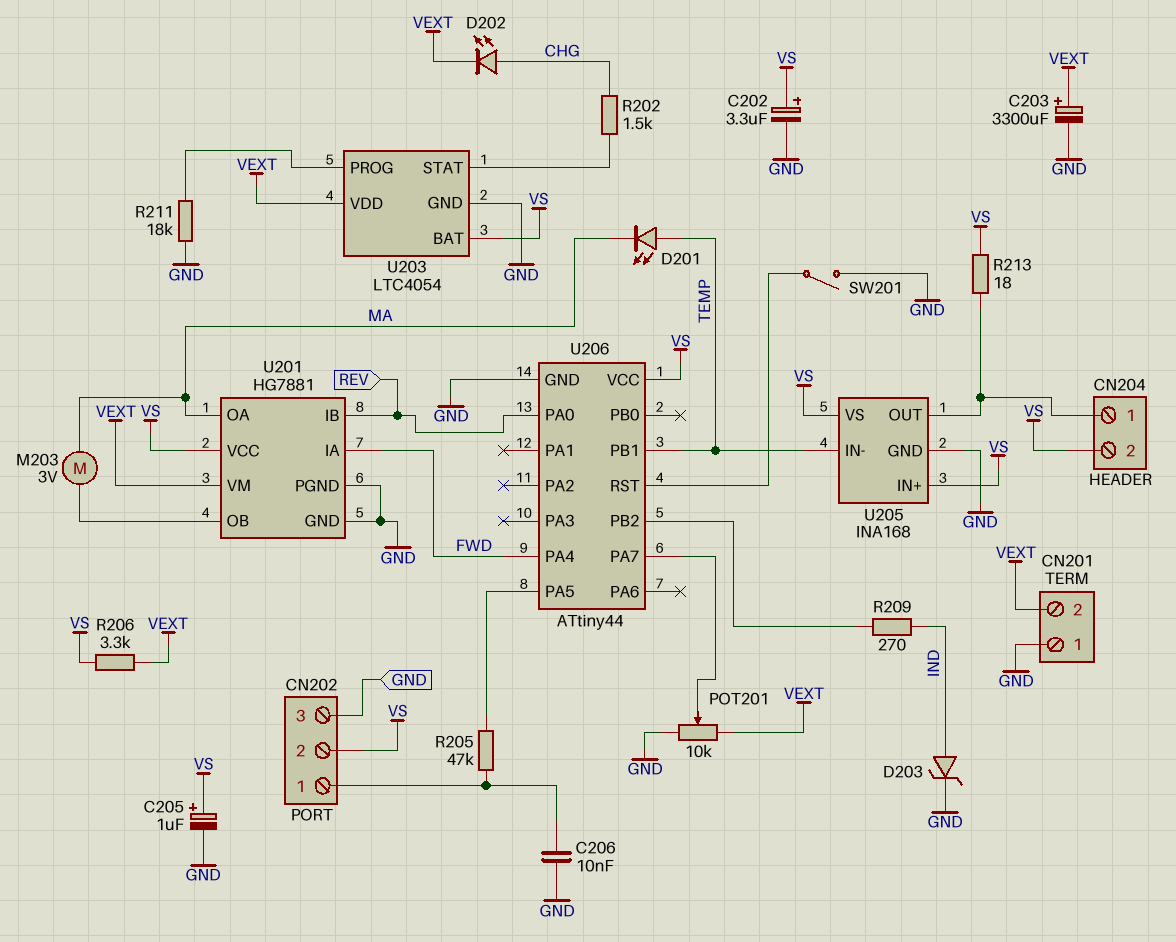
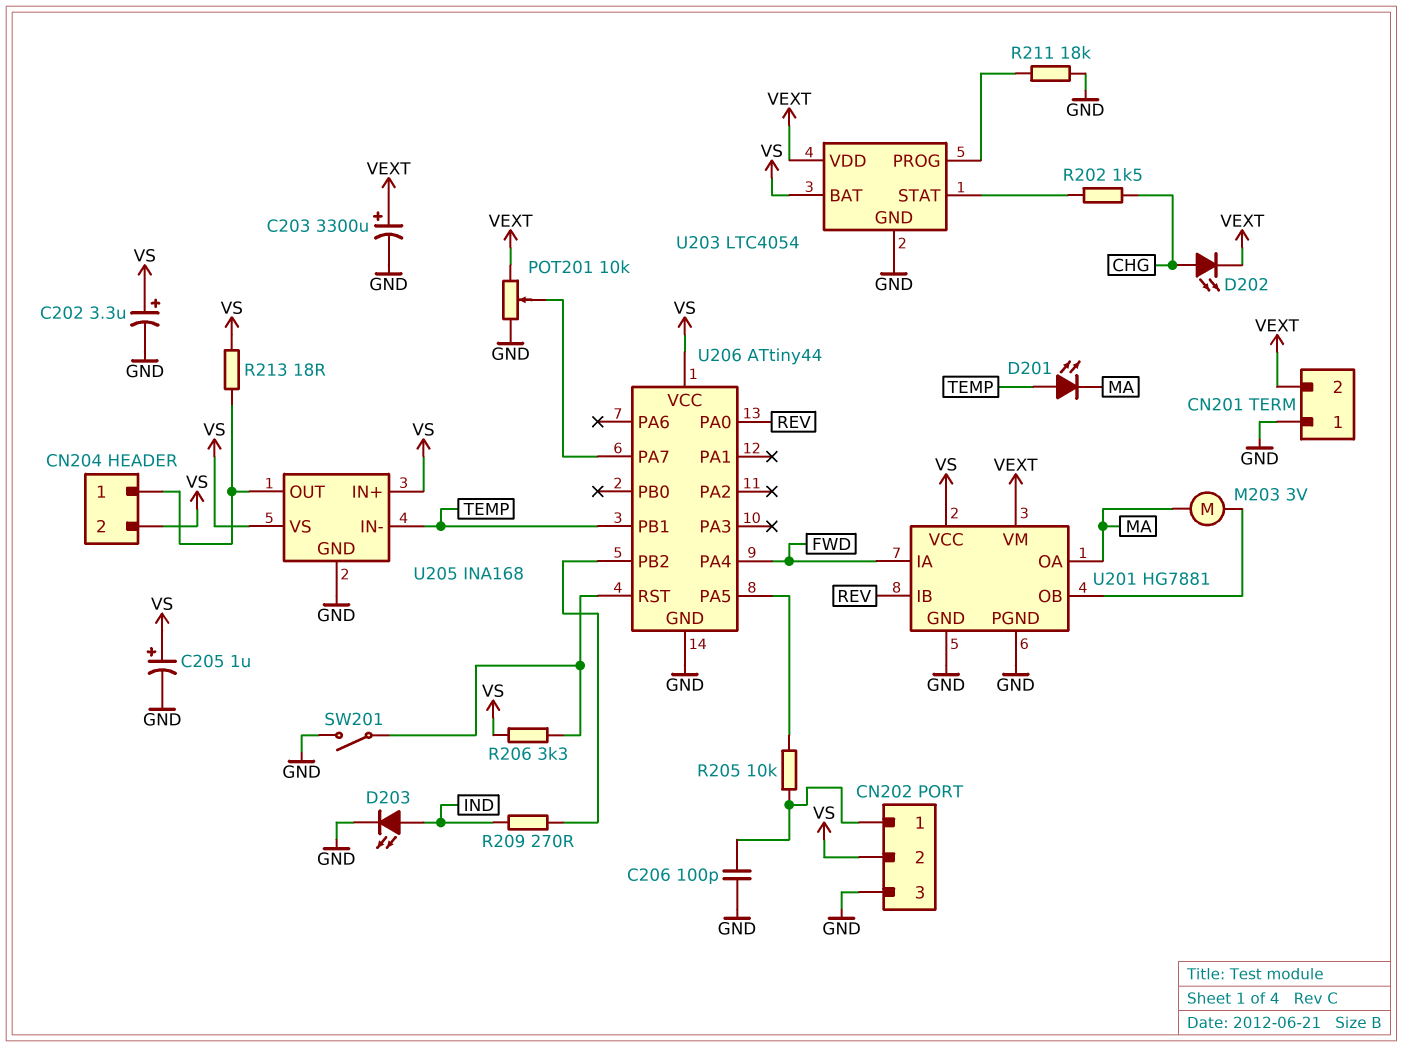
C206: 10nF (CN202/1, GND) -> 100pF (CN202/1, GND)
D203: zener (A IND, K GND) -> LED (A IND, K GND)
R205: 47k (CN202/1, U206/PA5) -> 10k (CN202/1, U206/PA5)
R206: 3.3k (VEXT, VS) -> 3.3k (U206/RST, VS)

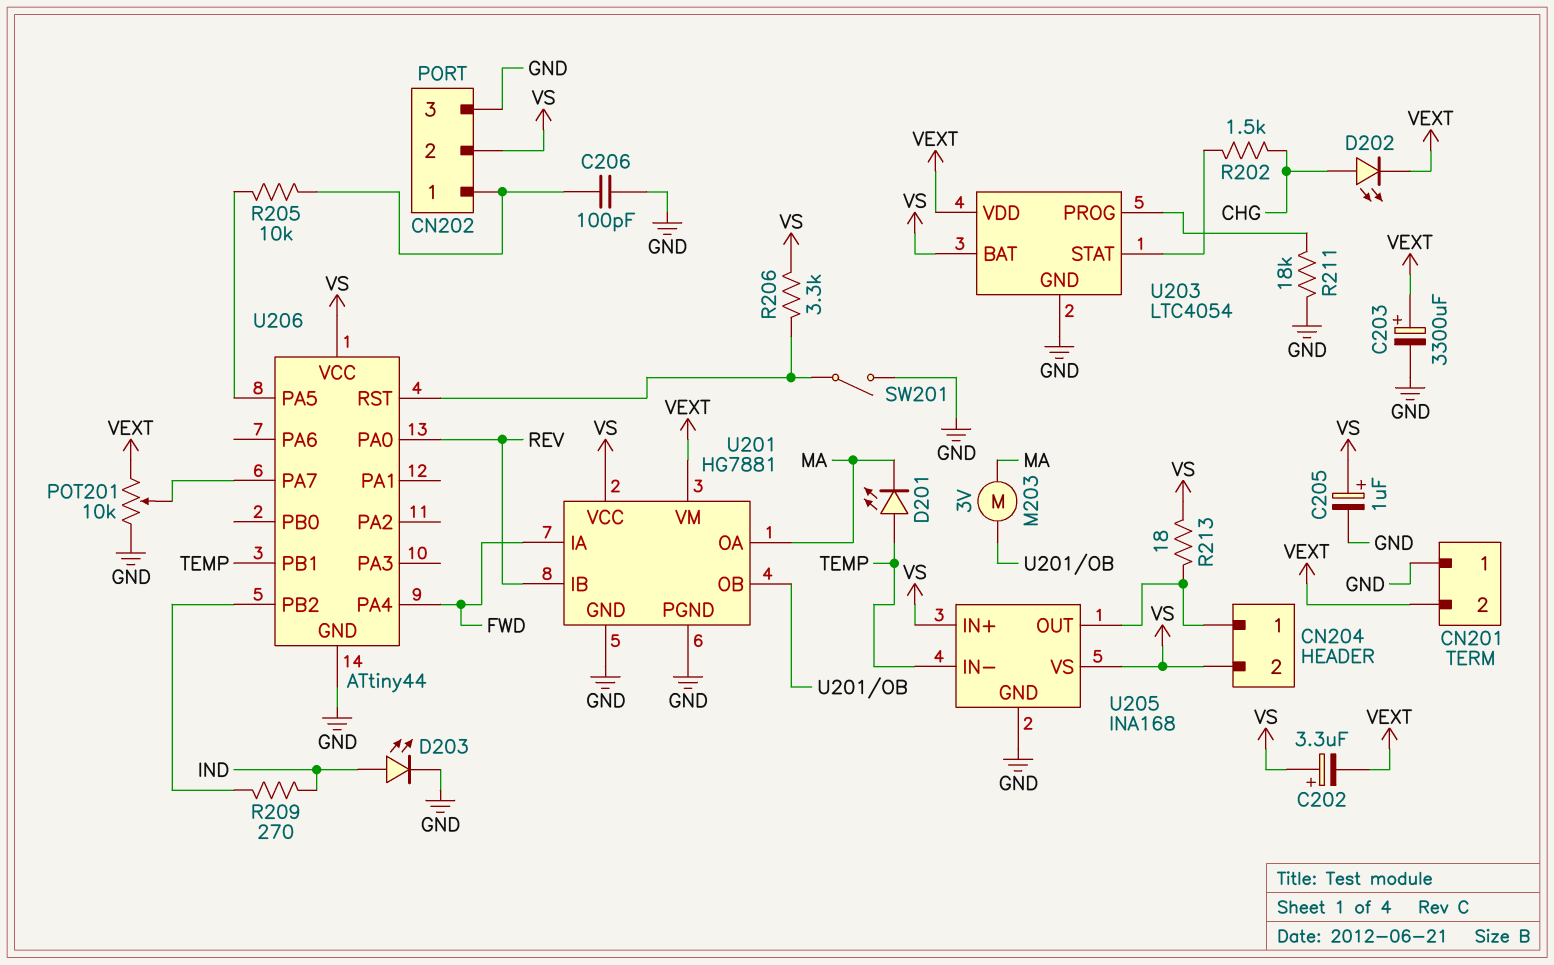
C202: 3.3uF (plus VS, minus GND) -> 3.3uF (plus VS, minus VEXT)

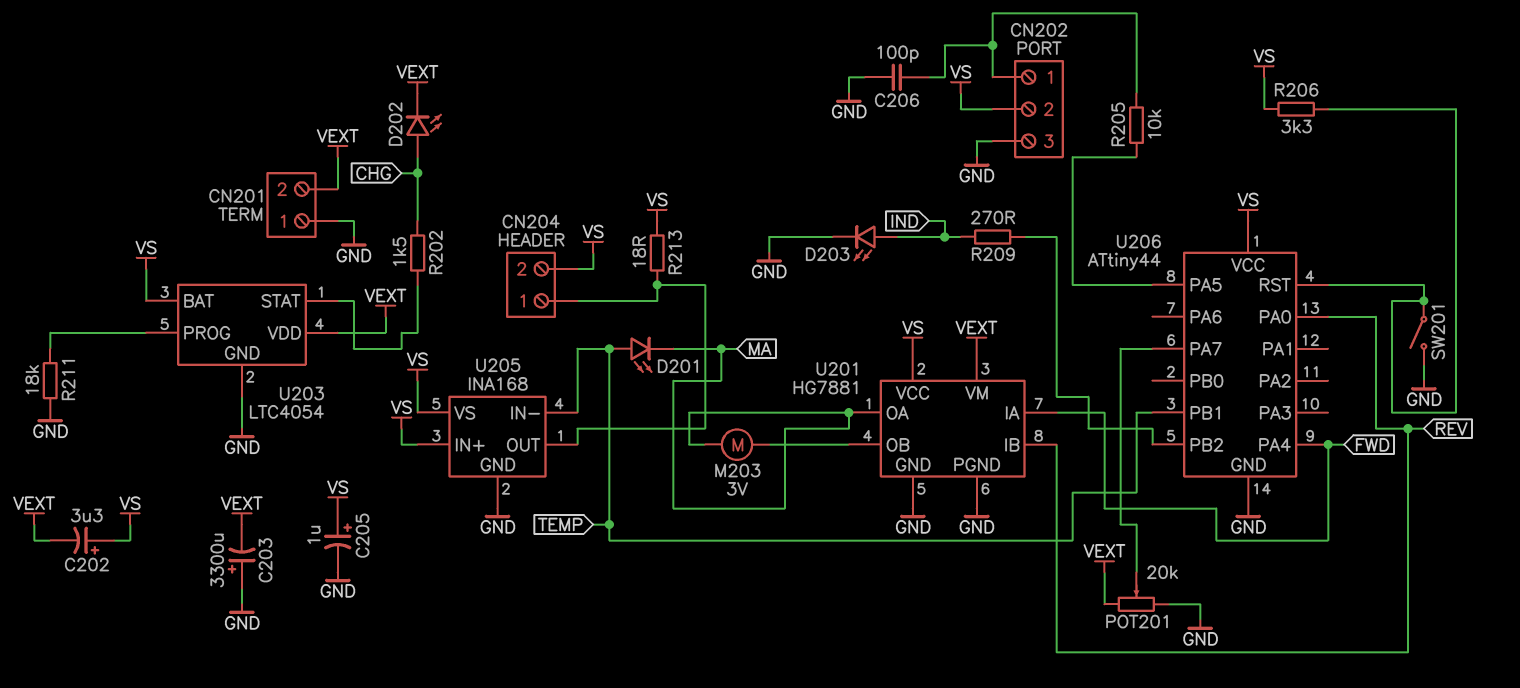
C203: 3300uF (plus VEXT, minus GND) -> 3300uF (plus GND, minus VEXT)
POT201: 10k (GND, VEXT, wiper U206/PA7) -> 20k (GND, VEXT, wiper U206/PA7)

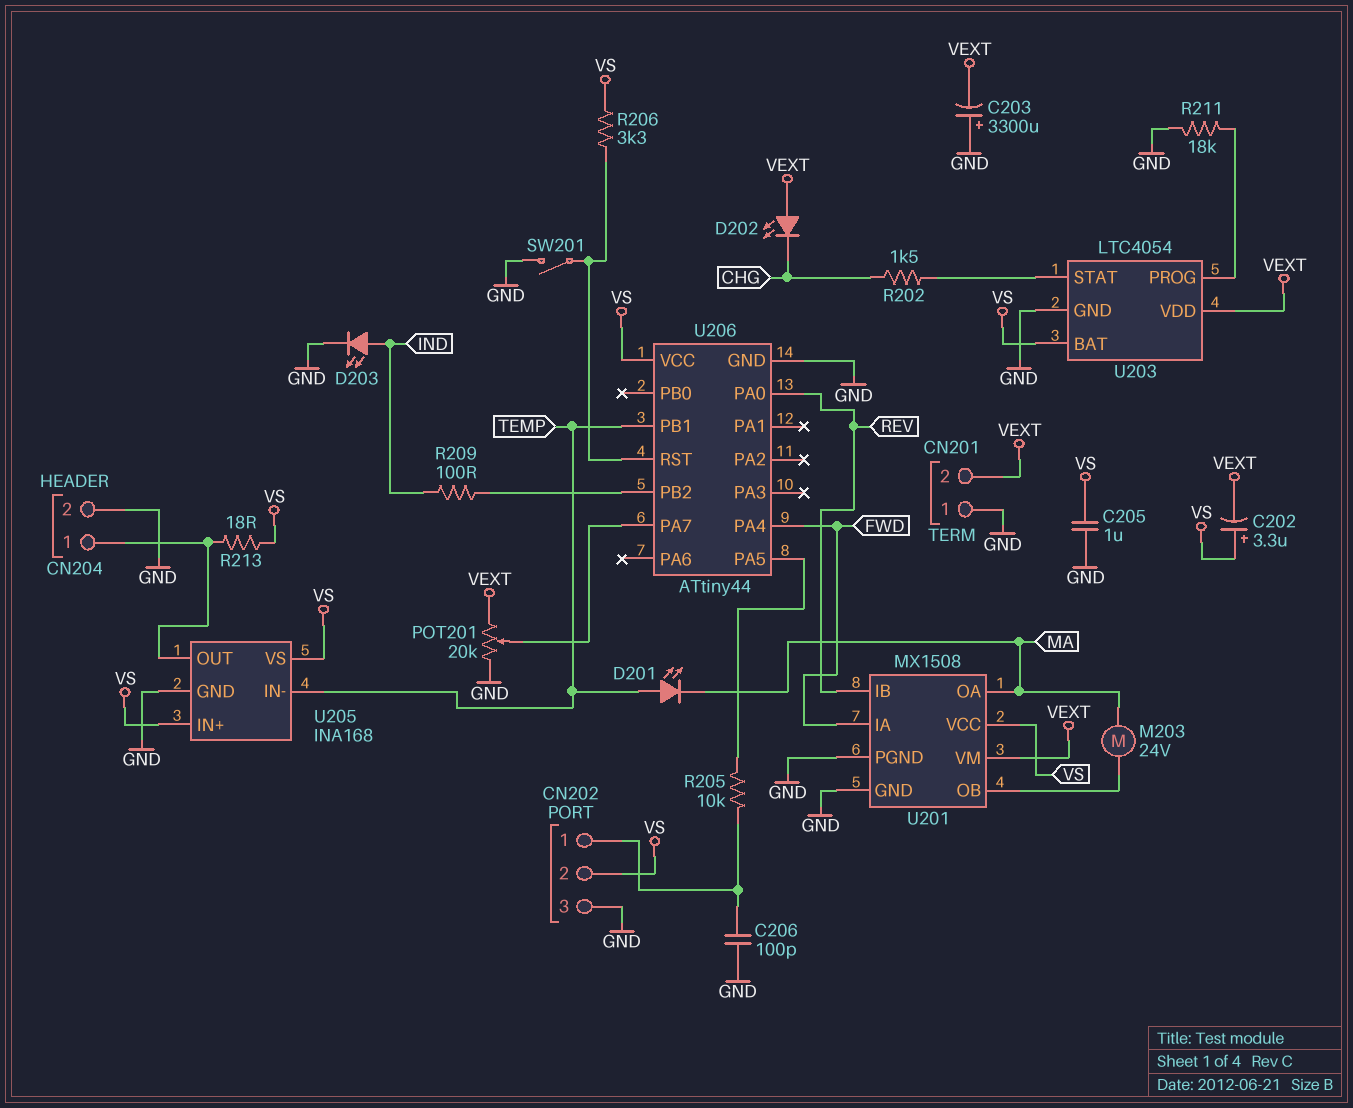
C205: 1uF (plus VS, minus GND) -> 1uF (GND, VS)
CN204 pin 2: VS -> GND
D202: LED (A CHG, K VEXT) -> LED (A VEXT, K CHG)
M203: motor 3V (MA, U201/OB) -> motor 24V (MA, U201/OB)
R209: 270 (IND, U206/PB2) -> 100 (IND, U206/PB2)
U201: HG7881 -> MX1508

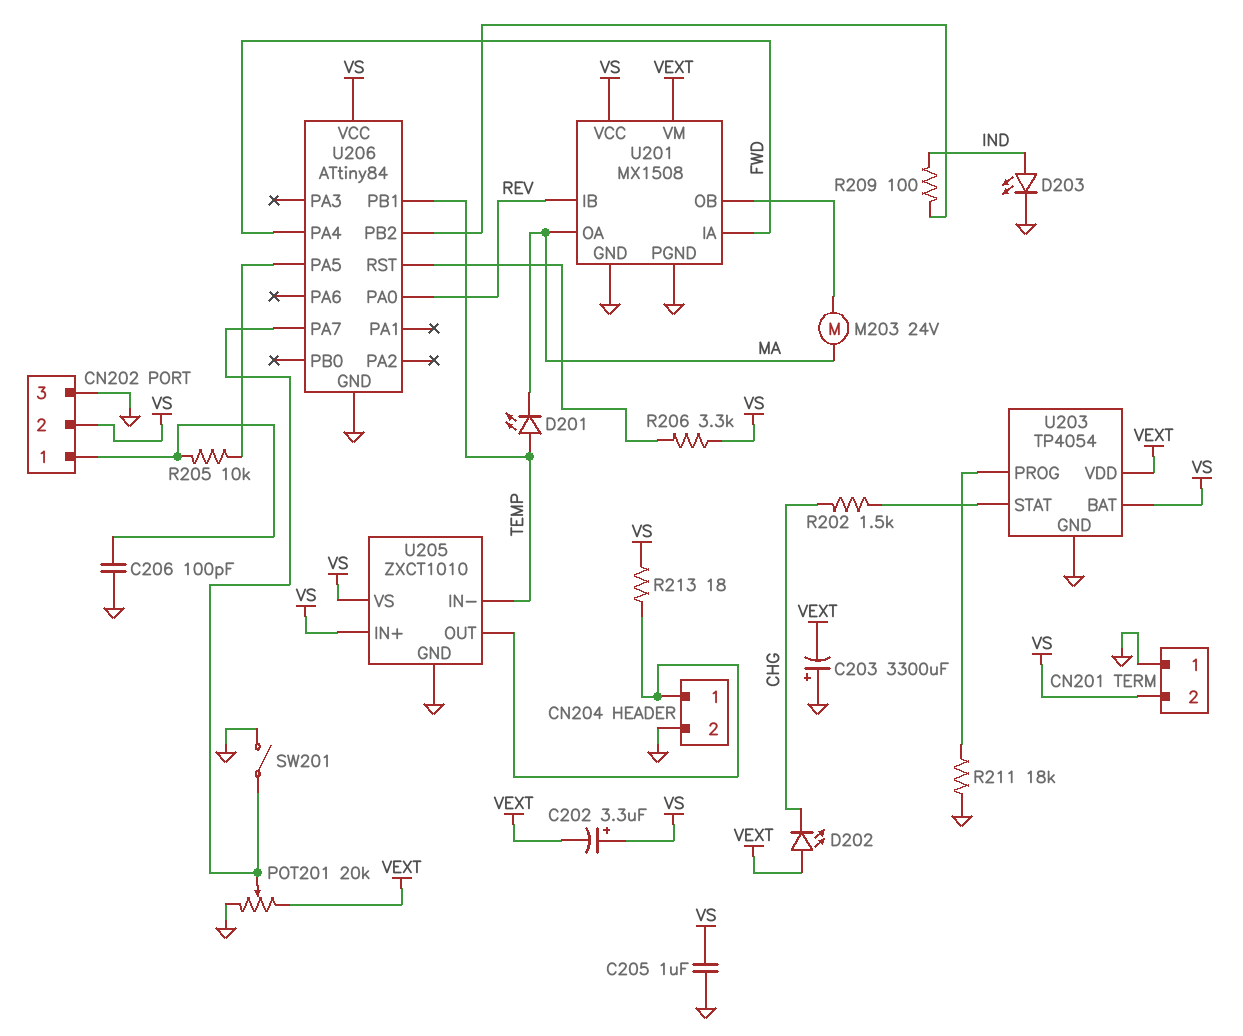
CN201 pin 2: VEXT -> VS
SW201: switch (GND, U206/RST) -> switch (GND, U206/PA7)
U203: LTC4054 -> TP4054
U205: INA168 -> ZXCT1010
U206: ATtiny44 -> ATtiny84

